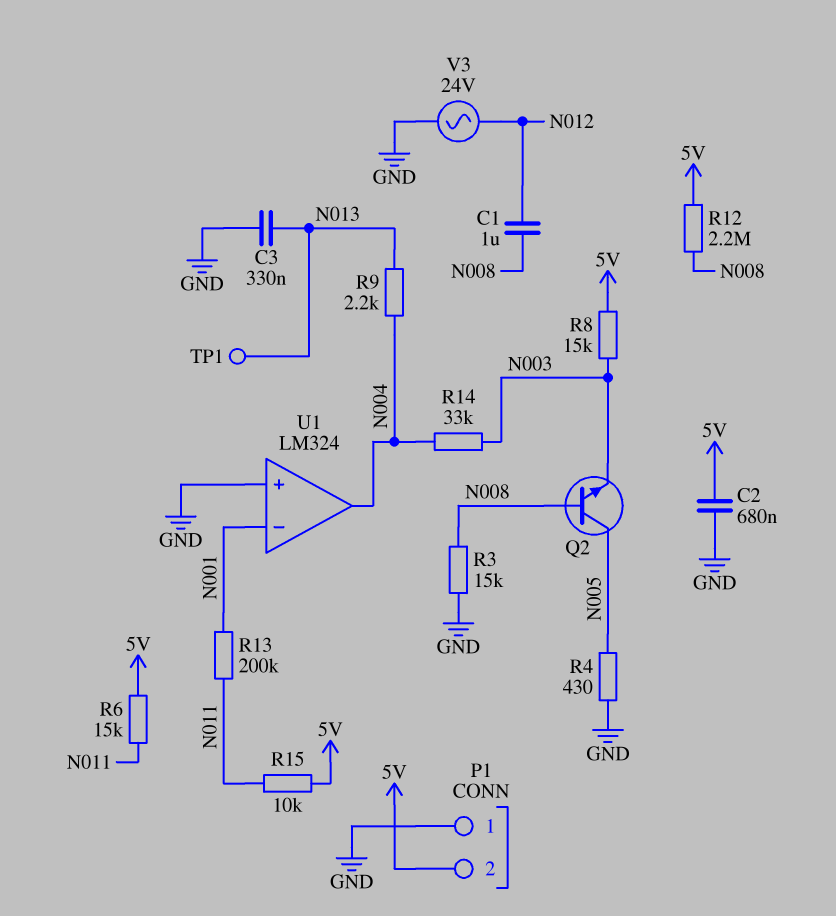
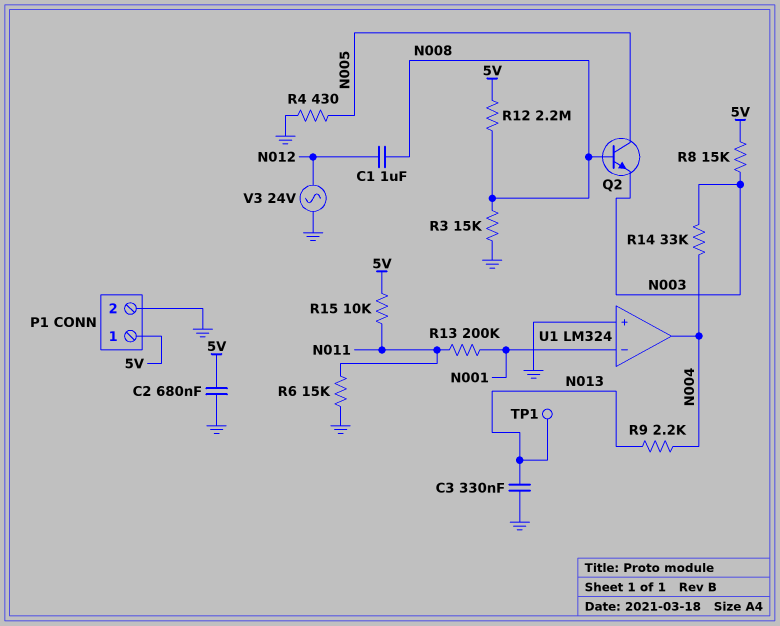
P1 pin 1: GND -> 5V
P1 pin 2: 5V -> GND
R6: 15k (5V, N011) -> 15k (GND, N011)

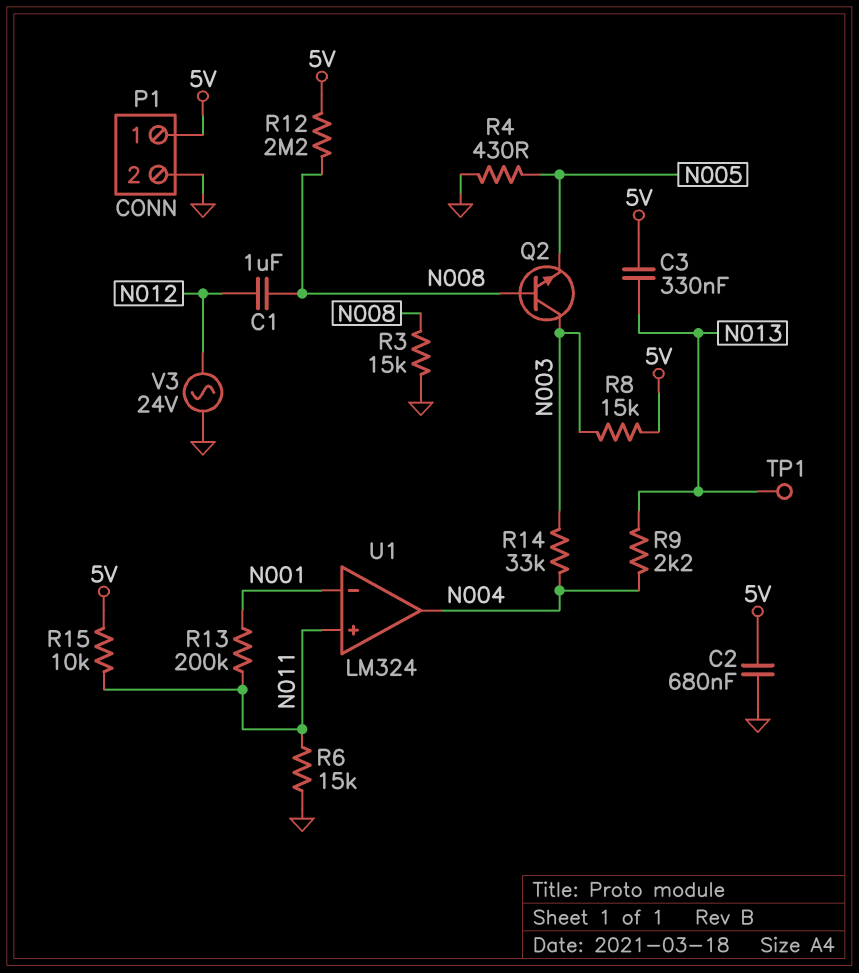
C3: 330nF (GND, N013) -> 330nF (5V, N013)
Q2: NPN (B N008, C N005, E N003) -> NPN (B N008, C N003, E N005)
U1 pin in+: GND -> N011

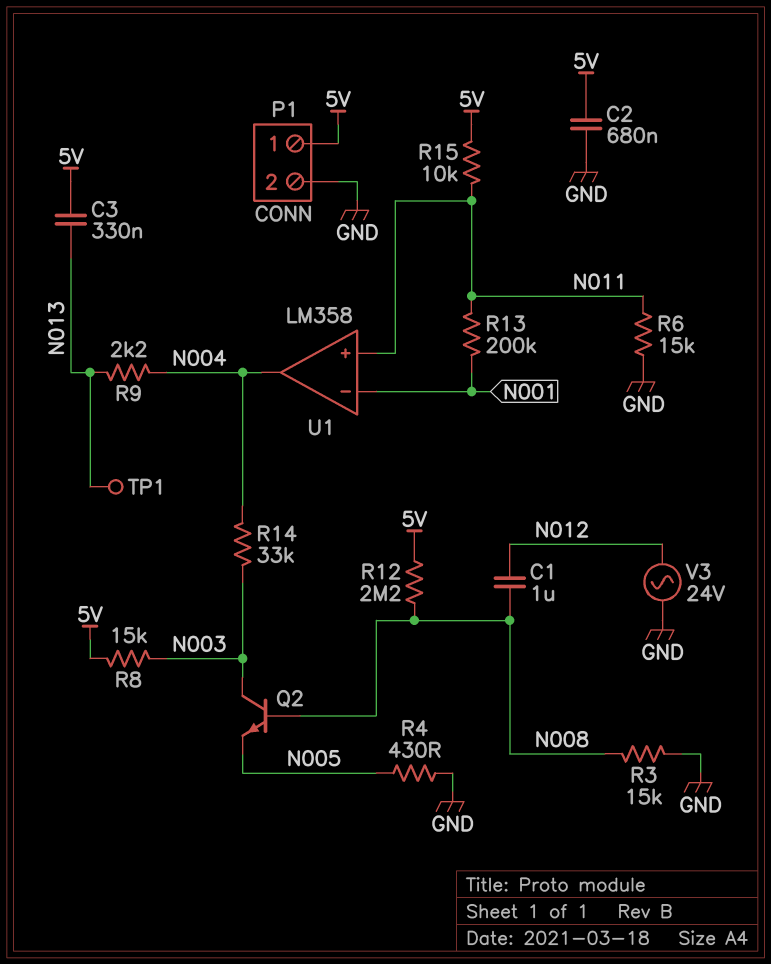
U1: LM324 -> LM358

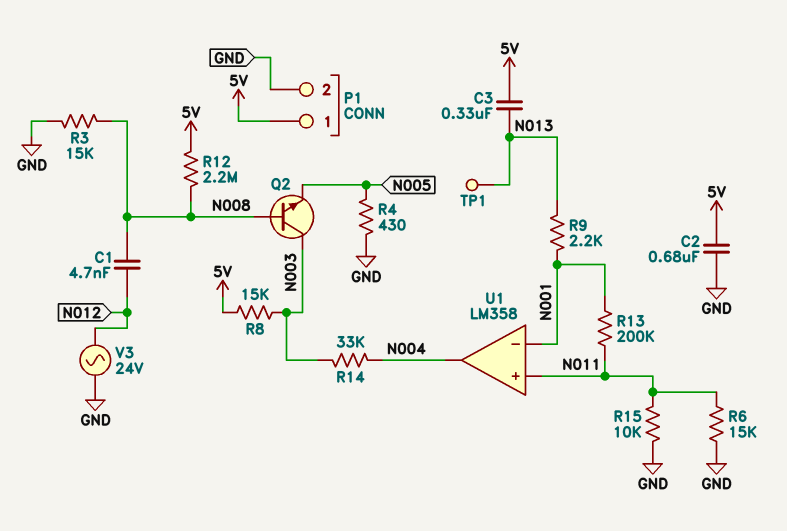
C1: 1uF (N008, N012) -> 4.7nF (N008, N012)
R9: 2.2k (N004, N013) -> 2.2k (N001, N013)
R15: 10k (5V, N011) -> 10k (GND, N011)

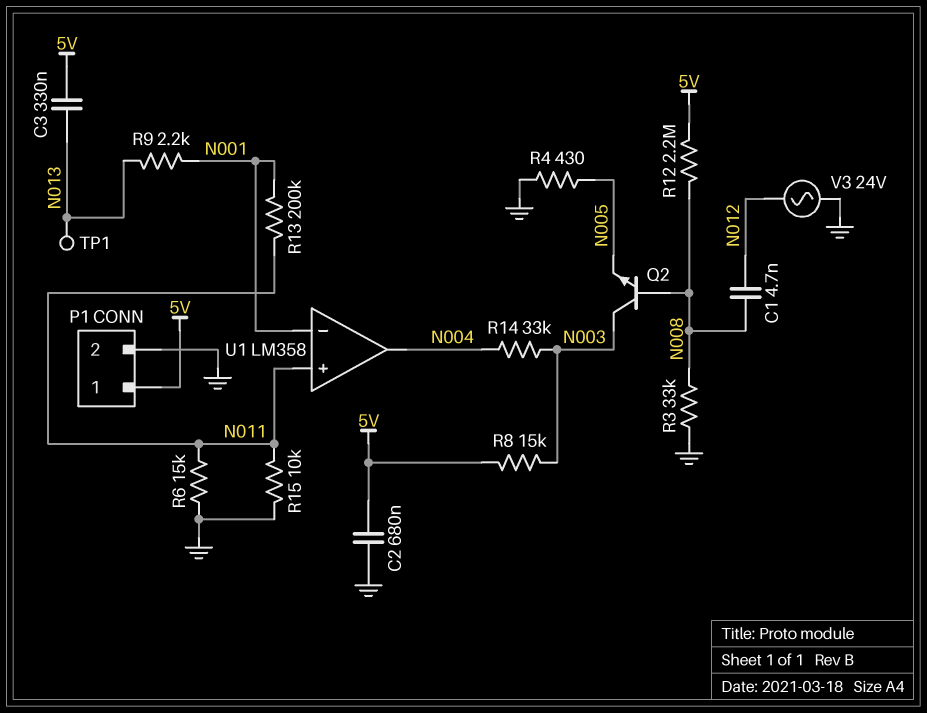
R3: 15k (GND, N008) -> 33k (GND, N008)

